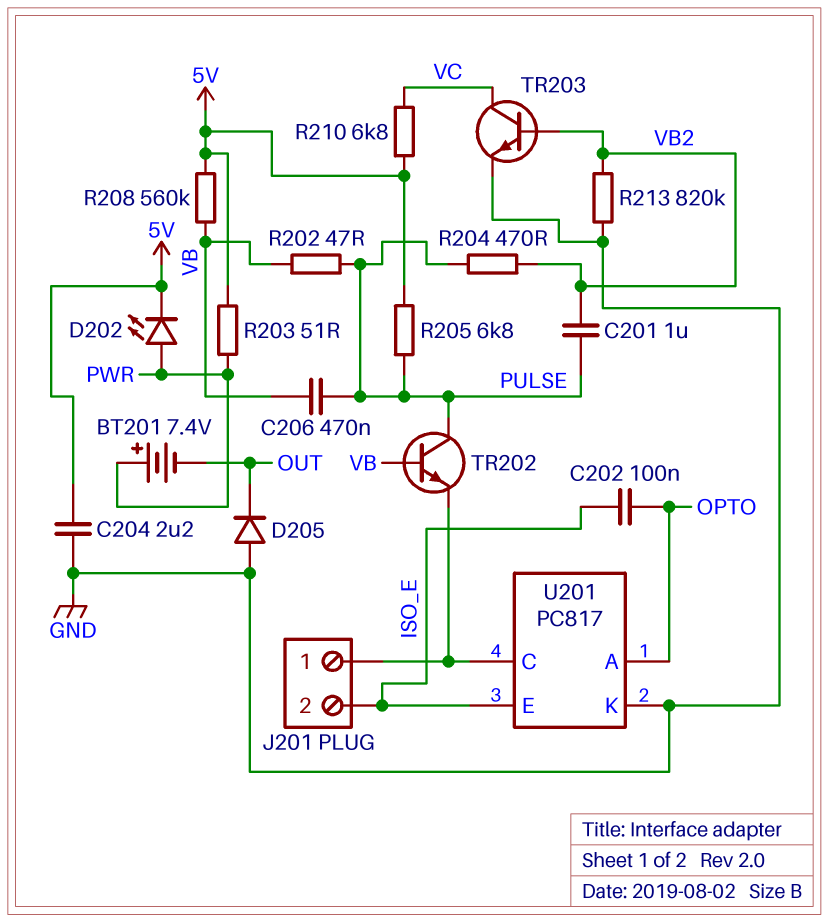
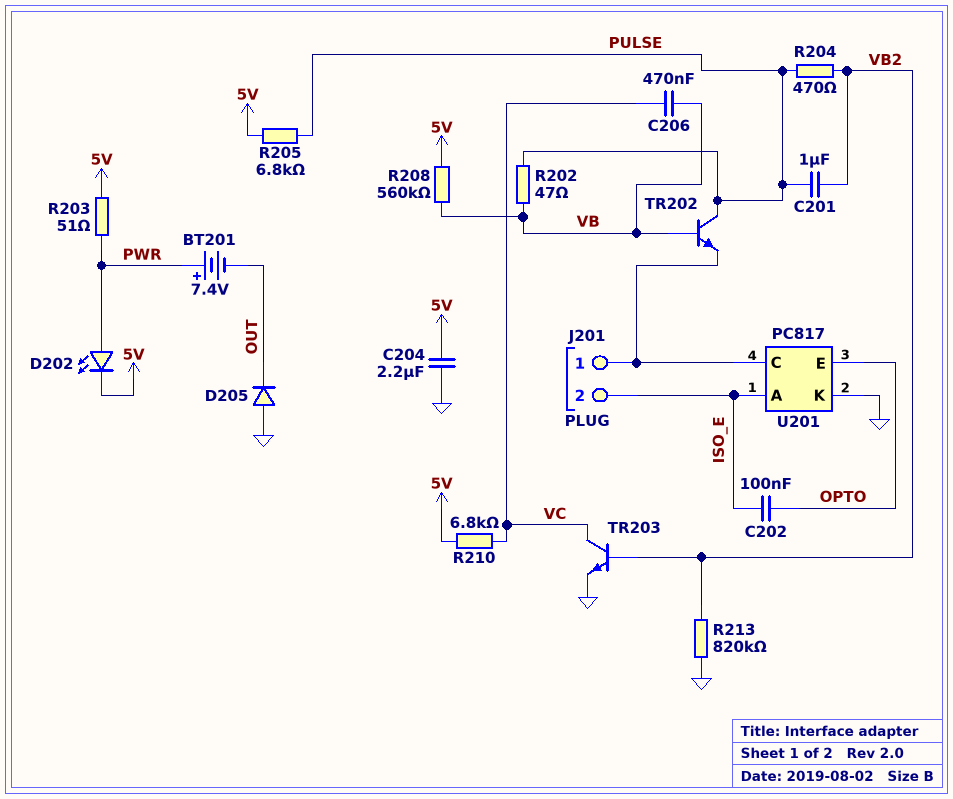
C206: 470nF (PULSE, VB) -> 470nF (VB, VC)
U201 pin A: OPTO -> ISO_E
U201 pin E: ISO_E -> OPTO

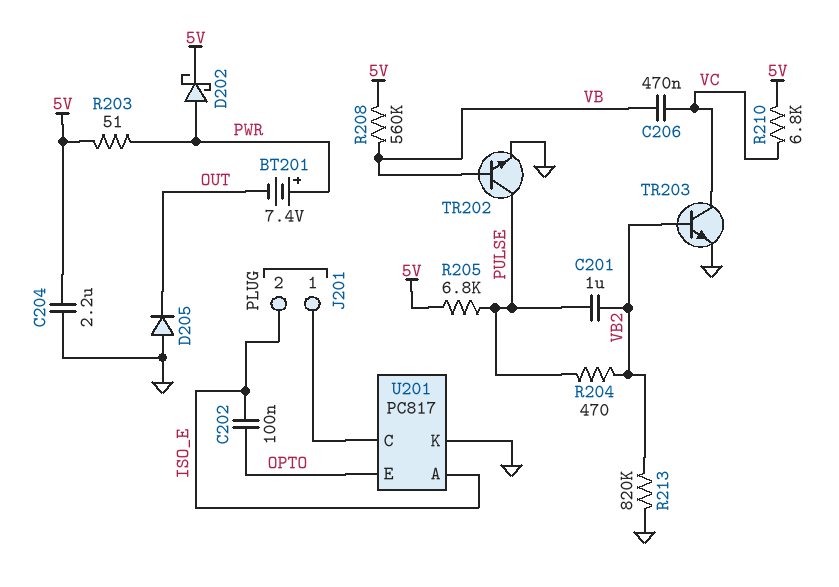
D202: LED (A PWR, K 5V) -> schottky (A PWR, K 5V)
R202: 47 (PULSE, VB) -> none
TR202: NPN (B VB, C PULSE, E J201/1) -> NPN (B VB, C PULSE, E GND)

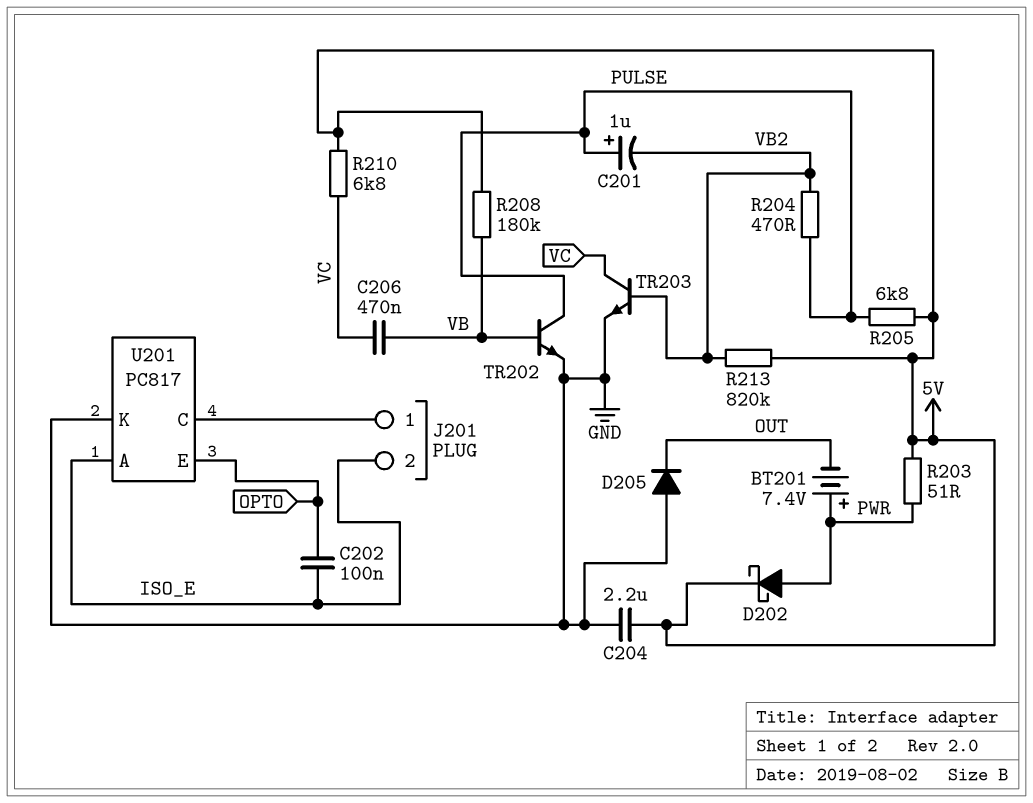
C201: 1uF (PULSE, VB2) -> 1uF (plus PULSE, minus VB2)
R208: 560k (5V, VB) -> 180k (5V, VB)
R213: 820k (GND, VB2) -> 820k (5V, VB2)

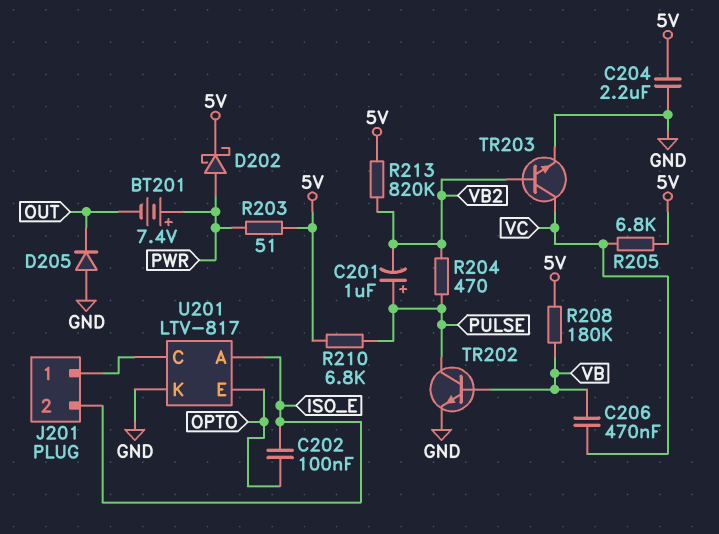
R205: 6.8k (5V, PULSE) -> 6.8k (5V, VC)
R210: 6.8k (5V, VC) -> 6.8k (5V, PULSE)
U201: PC817 -> LTV-817

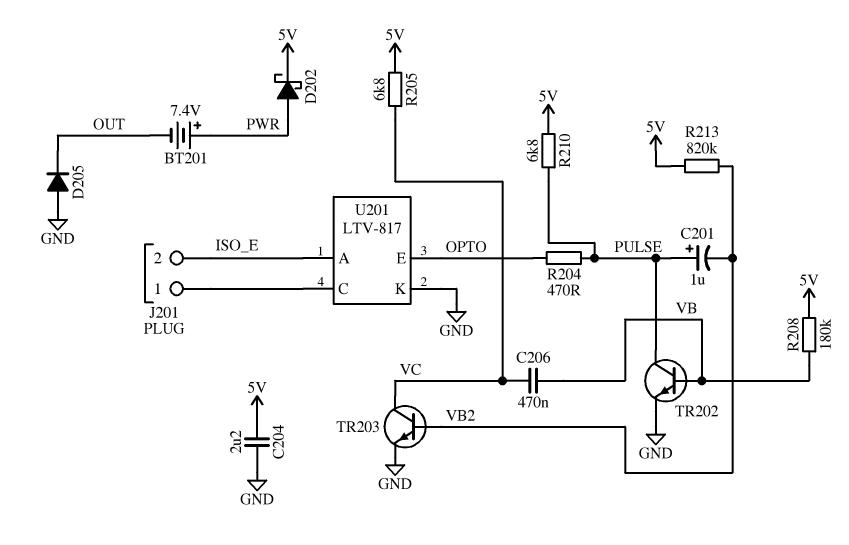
C202: 100nF (ISO_E, OPTO) -> none
R203: 51 (5V, PWR) -> none
R204: 470 (PULSE, VB2) -> 470 (OPTO, PULSE)

